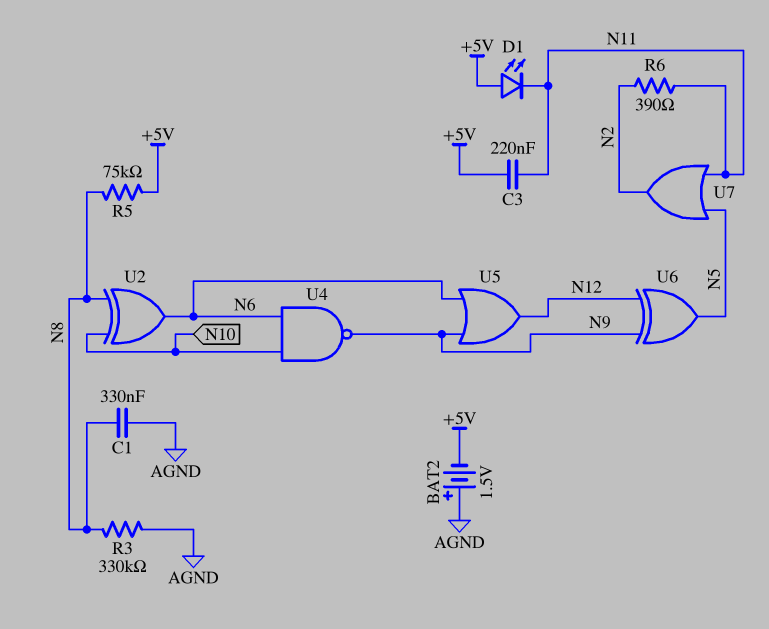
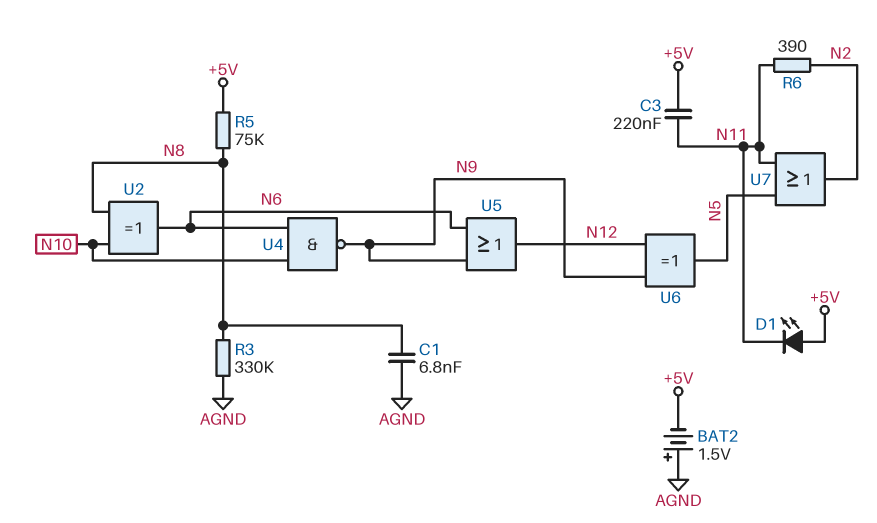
C1: 330nF (AGND, N8) -> 6.8nF (AGND, N8)

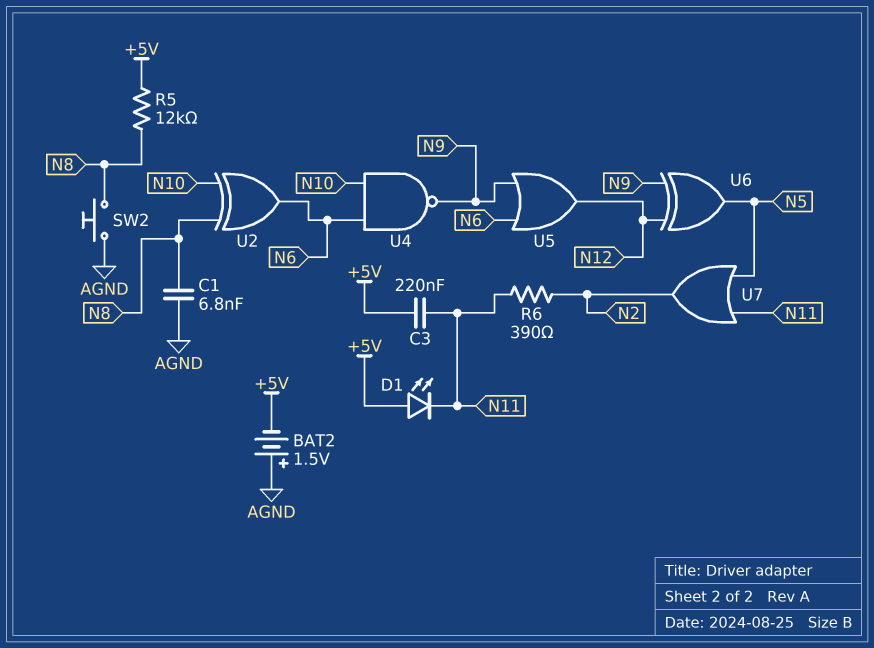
R3: 330k (AGND, N8) -> none
R5: 75k (+5V, N8) -> 12k (+5V, N8)
SW2: none -> button (AGND, N8)

